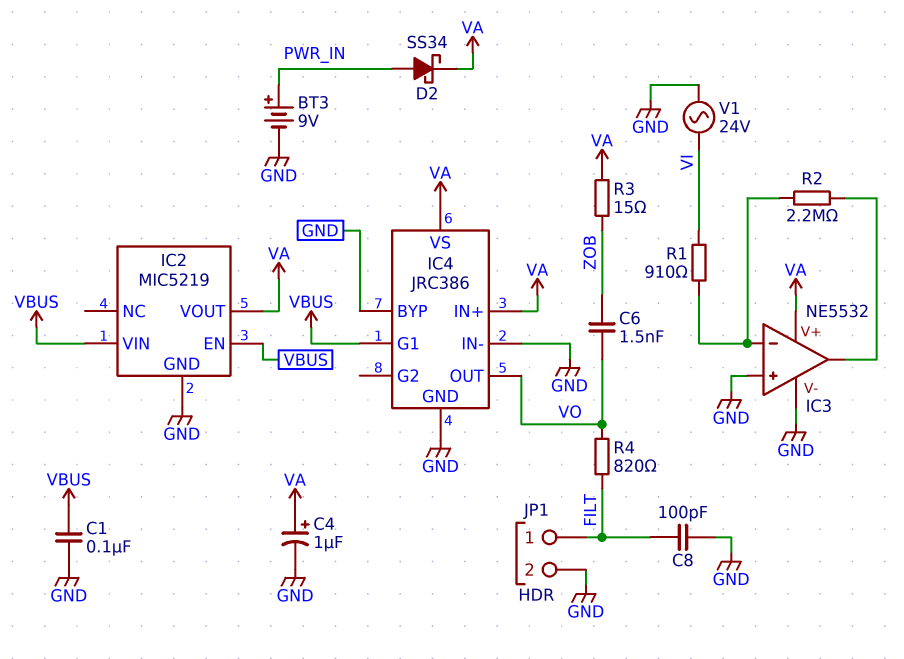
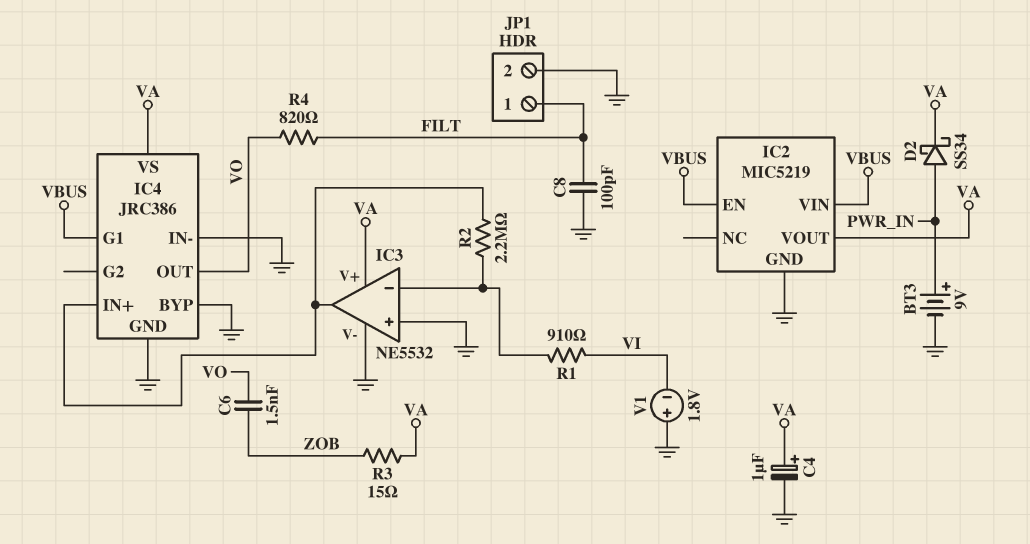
C1: 100nF (GND, VBUS) -> none
IC4 pin IN+: VA -> IC3/out
V1: AC 24V (GND, VI) -> 1.8V (plus GND, minus VI)

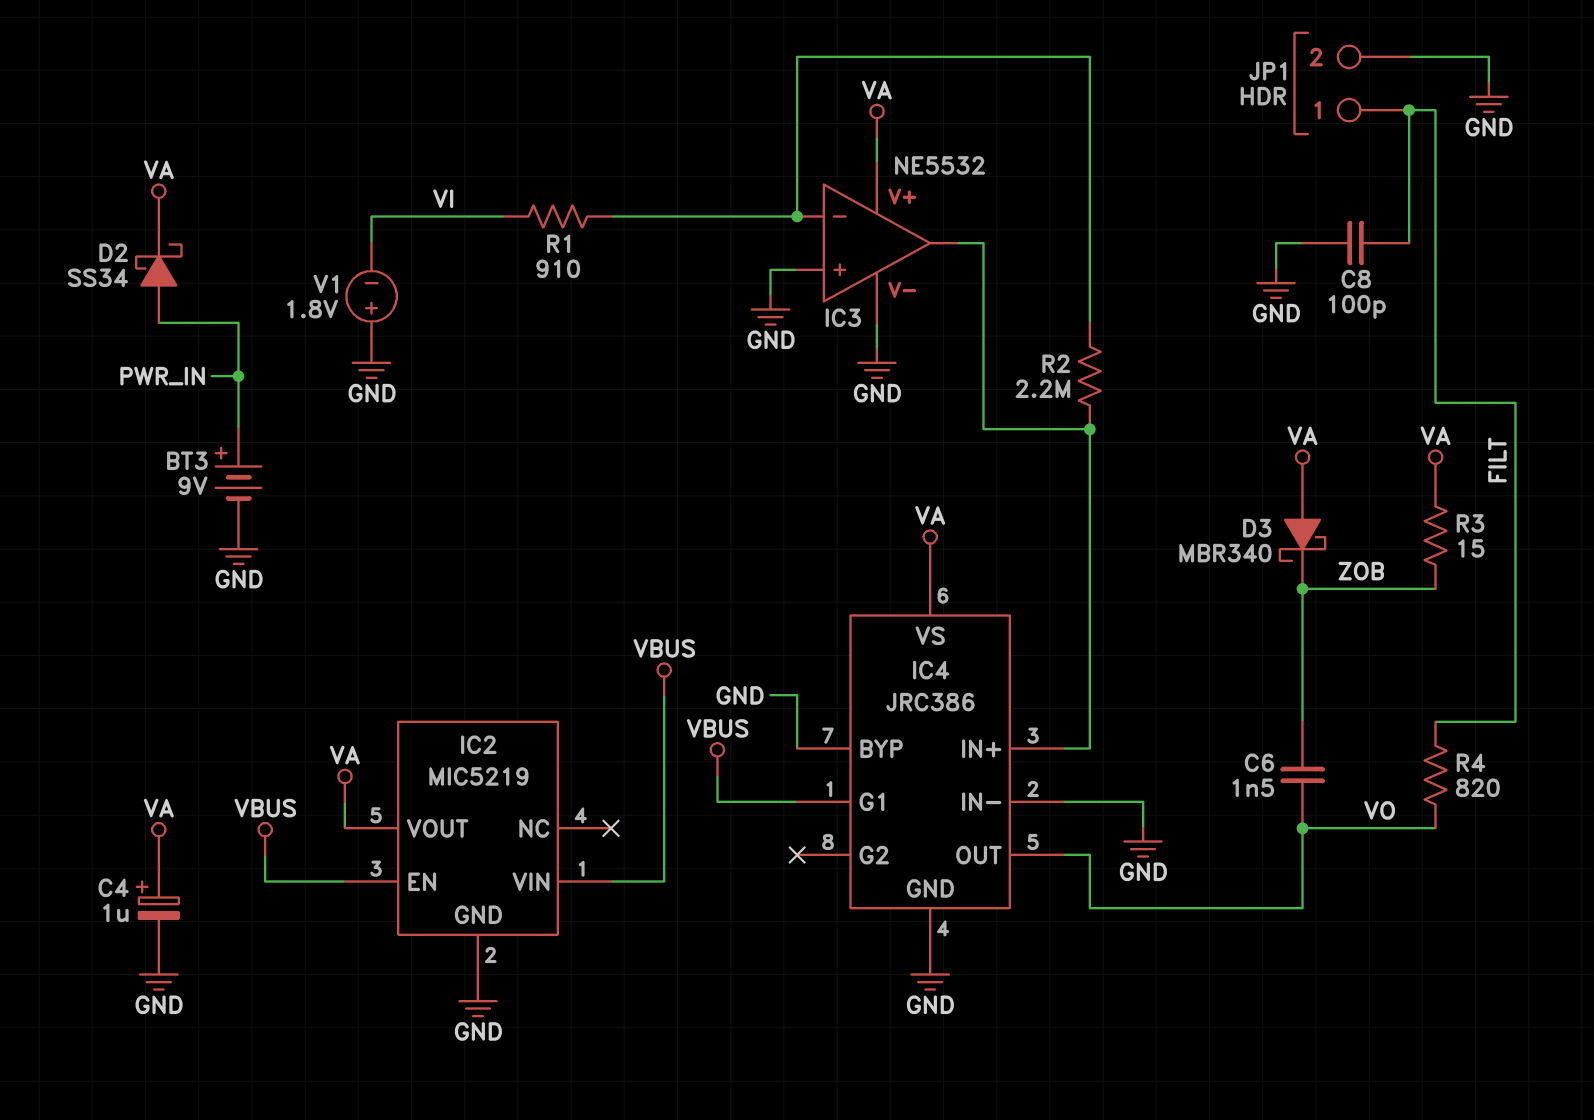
D3: none -> schottky MBR340 (A VA, K ZOB)

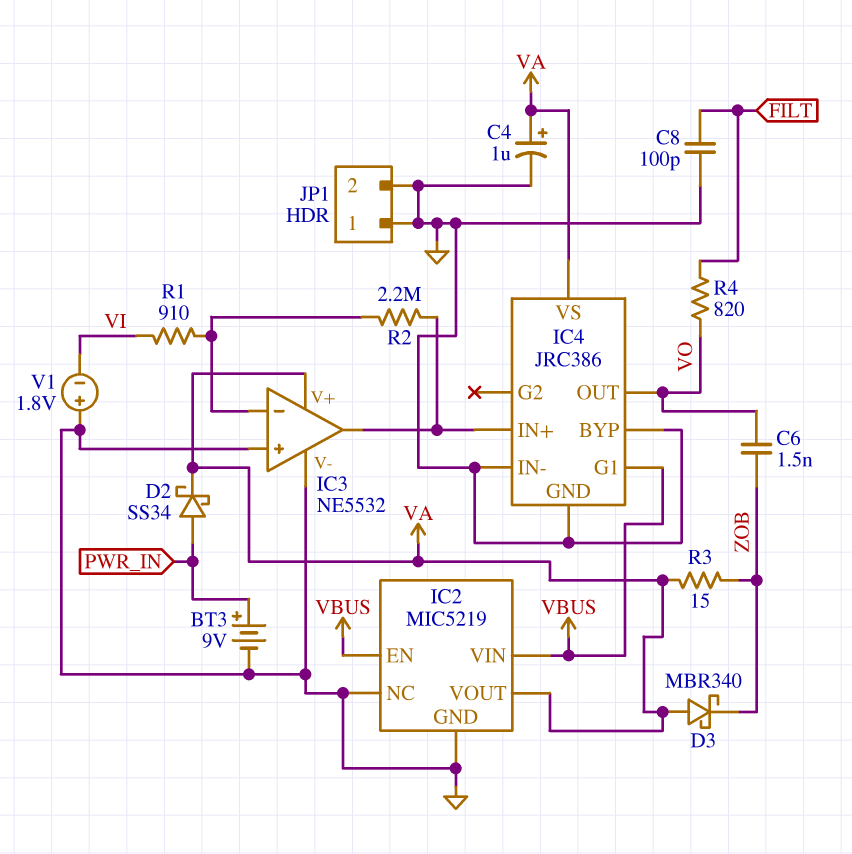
IC2 pin NC: none -> GND
JP1 pin 1: FILT -> GND

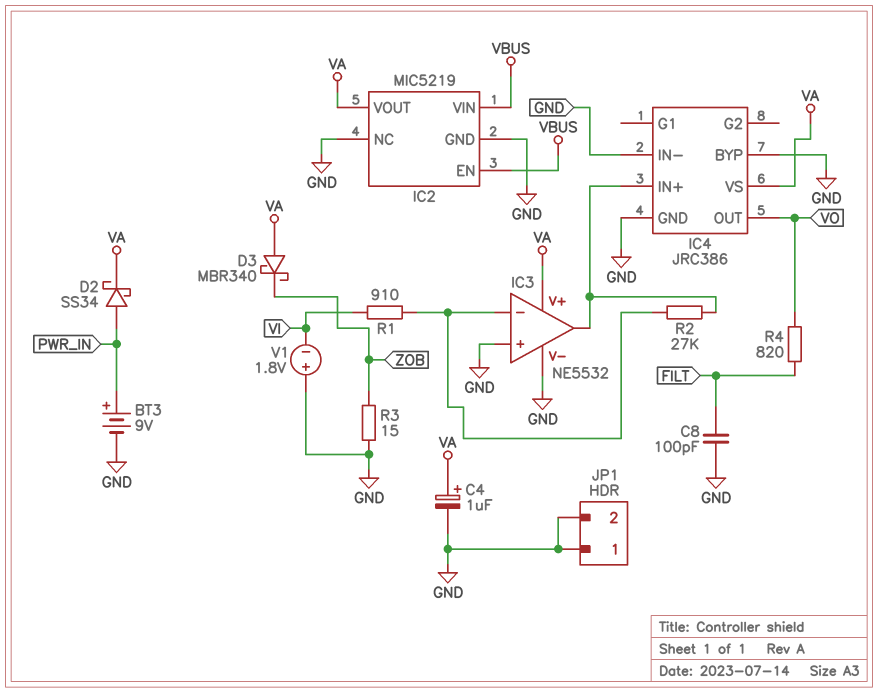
C6: 1.5nF (VO, ZOB) -> none
IC4 pin G1: VBUS -> none
R2: 2.2M (IC3/in-, IC3/out) -> 27k (IC3/in-, IC3/out)
R3: 15 (VA, ZOB) -> 15 (GND, ZOB)

